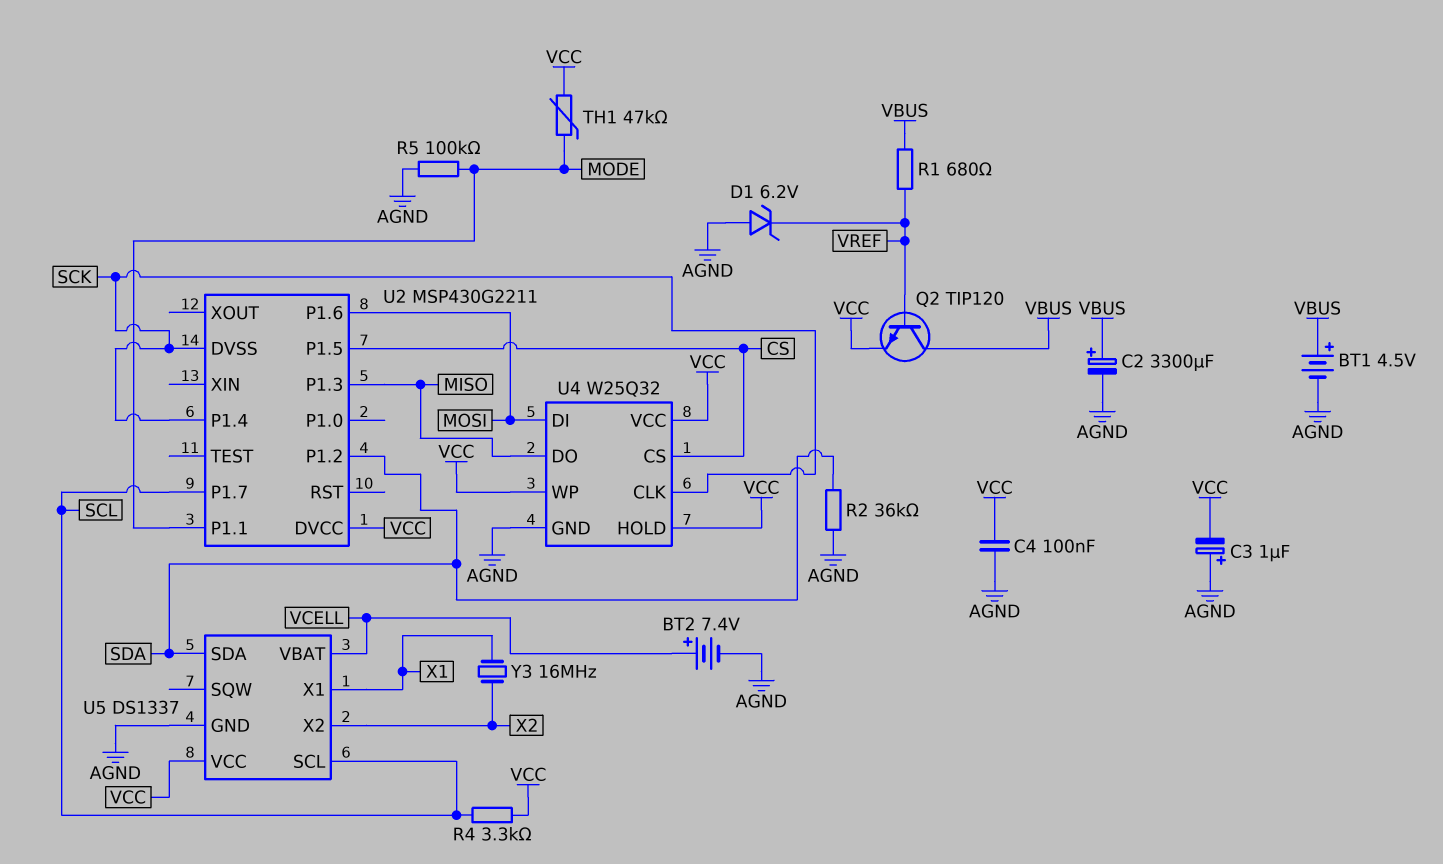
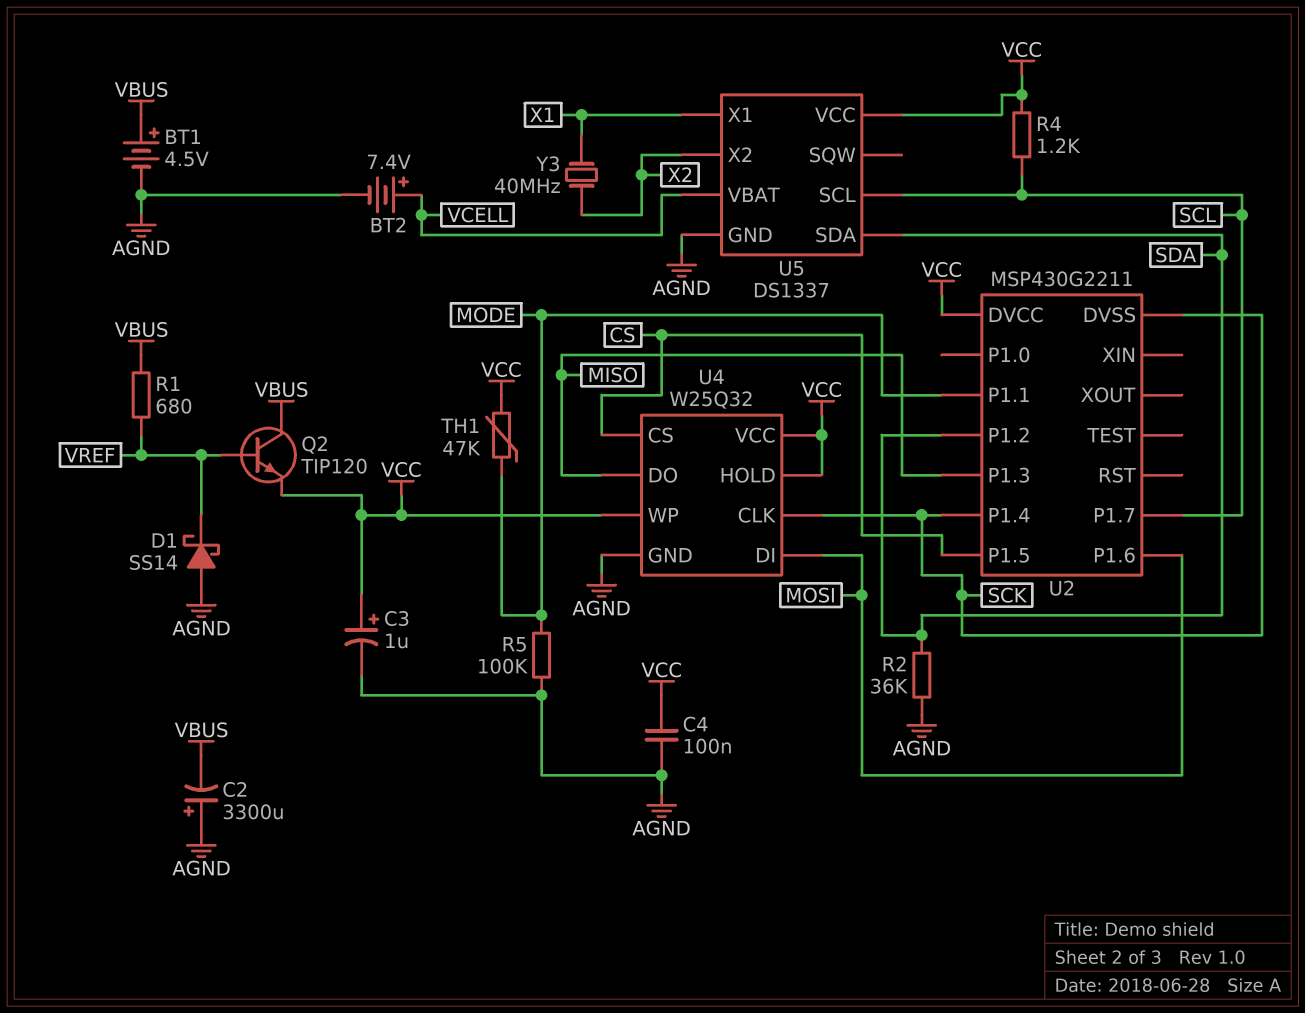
C2: 3300uF (plus VBUS, minus AGND) -> 3300uF (plus AGND, minus VBUS)
C3: 1uF (plus AGND, minus VCC) -> 1uF (plus VCC, minus AGND)
D1: zener 6.2V (A AGND, K VREF) -> schottky SS14 (A AGND, K VREF)
R4: 3.3k (SCL, VCC) -> 1.2k (SCL, VCC)
Y3: 16MHz (X1, X2) -> 40MHz (X1, X2)

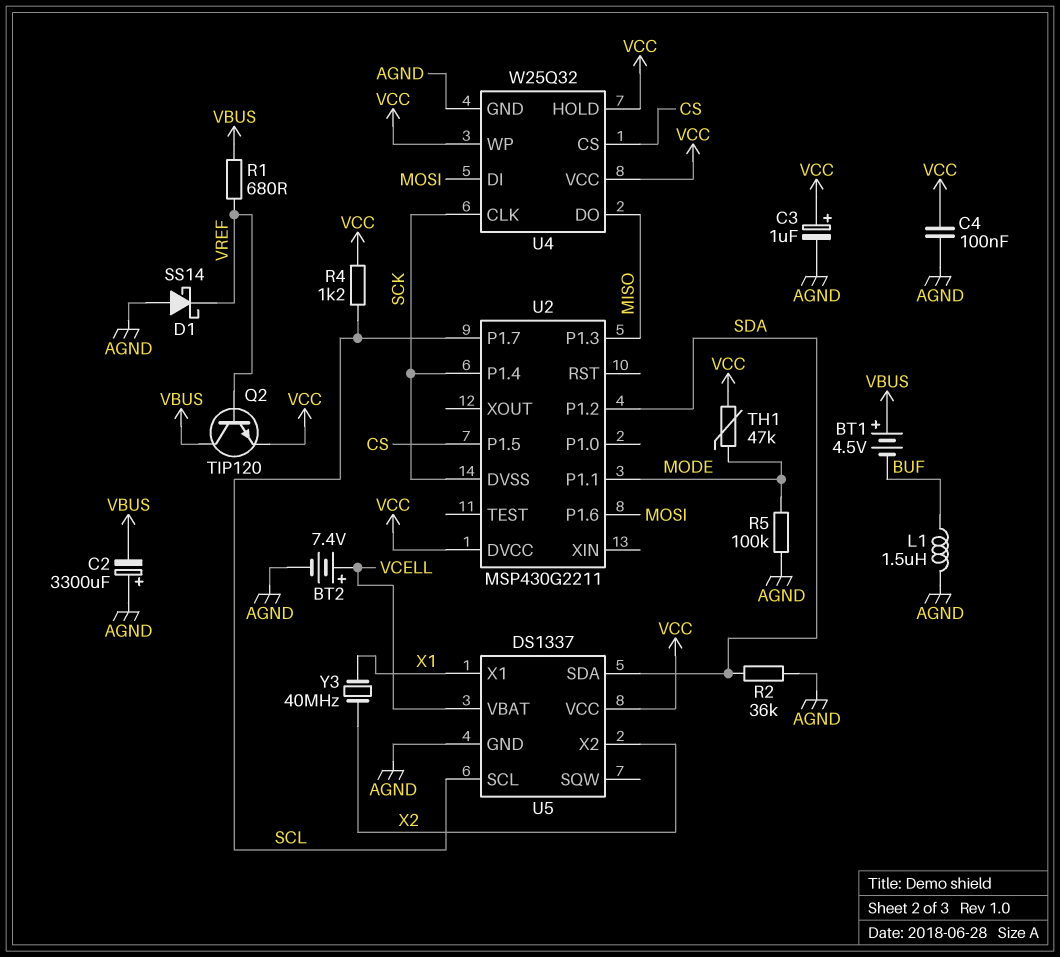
BT1: 4.5V (plus VBUS, minus AGND) -> 4.5V (plus VBUS, minus BUF)
L1: none -> 1.5uH (AGND, BUF)

